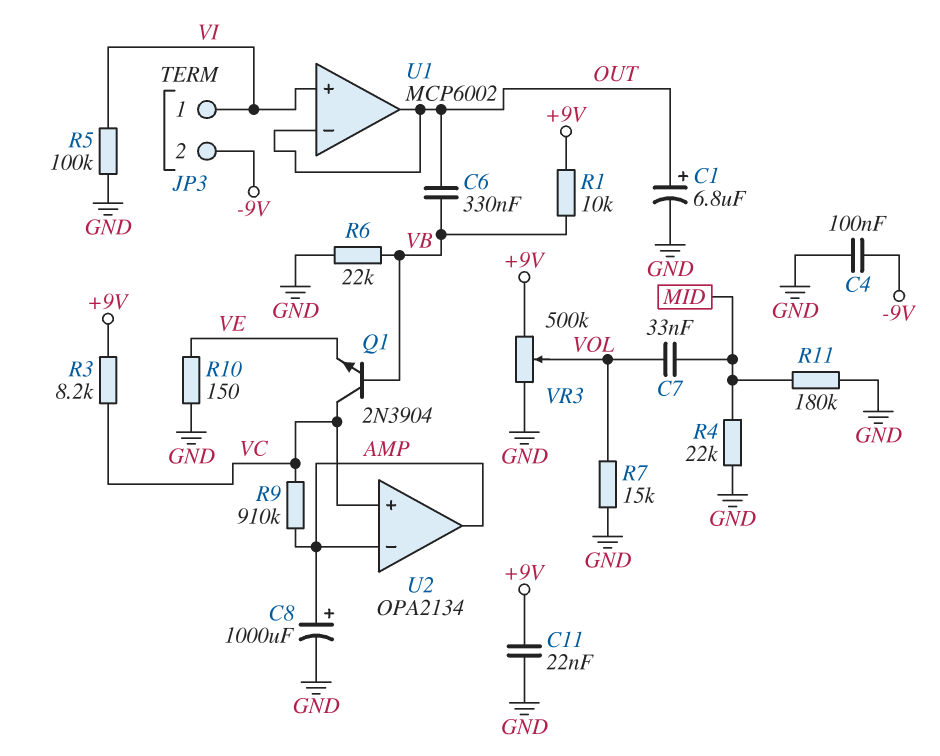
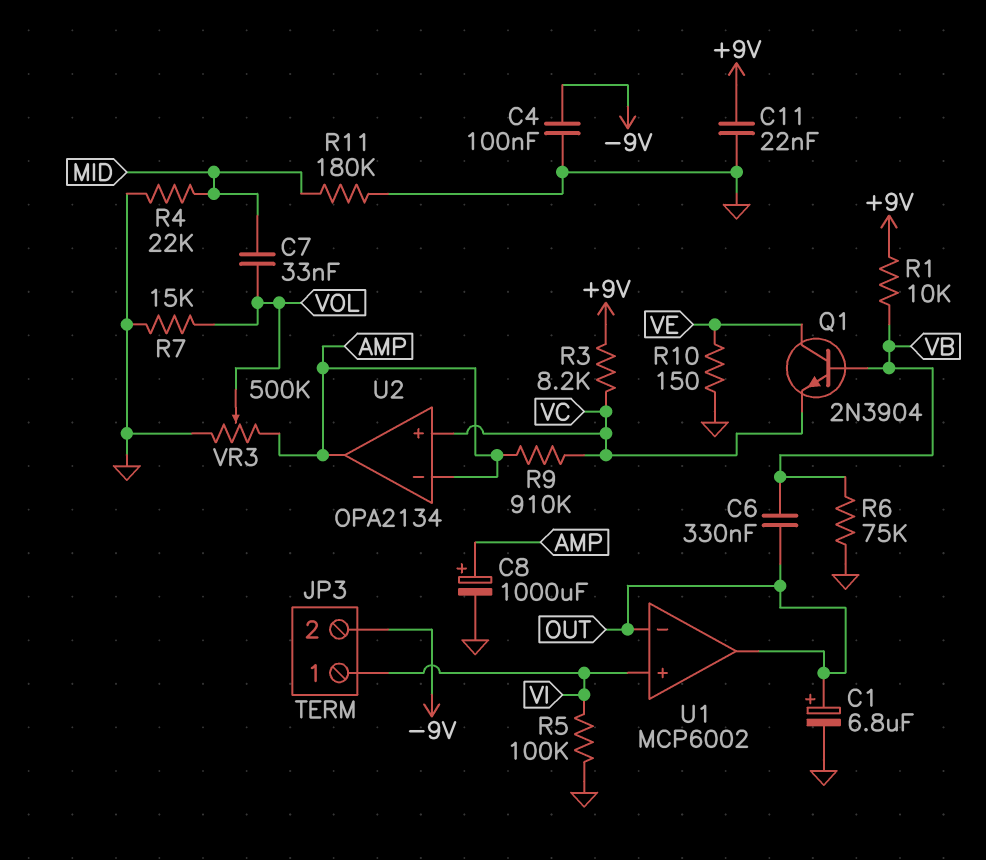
Q1: NPN 2N3904 (B VB, C VC, E VE) -> NPN 2N3904 (B VB, C VE, E VC)
R6: 22k (GND, VB) -> 75k (GND, VB)
VR3: 500k (+9V, GND, wiper VOL) -> 500k (AMP, GND, wiper VOL)

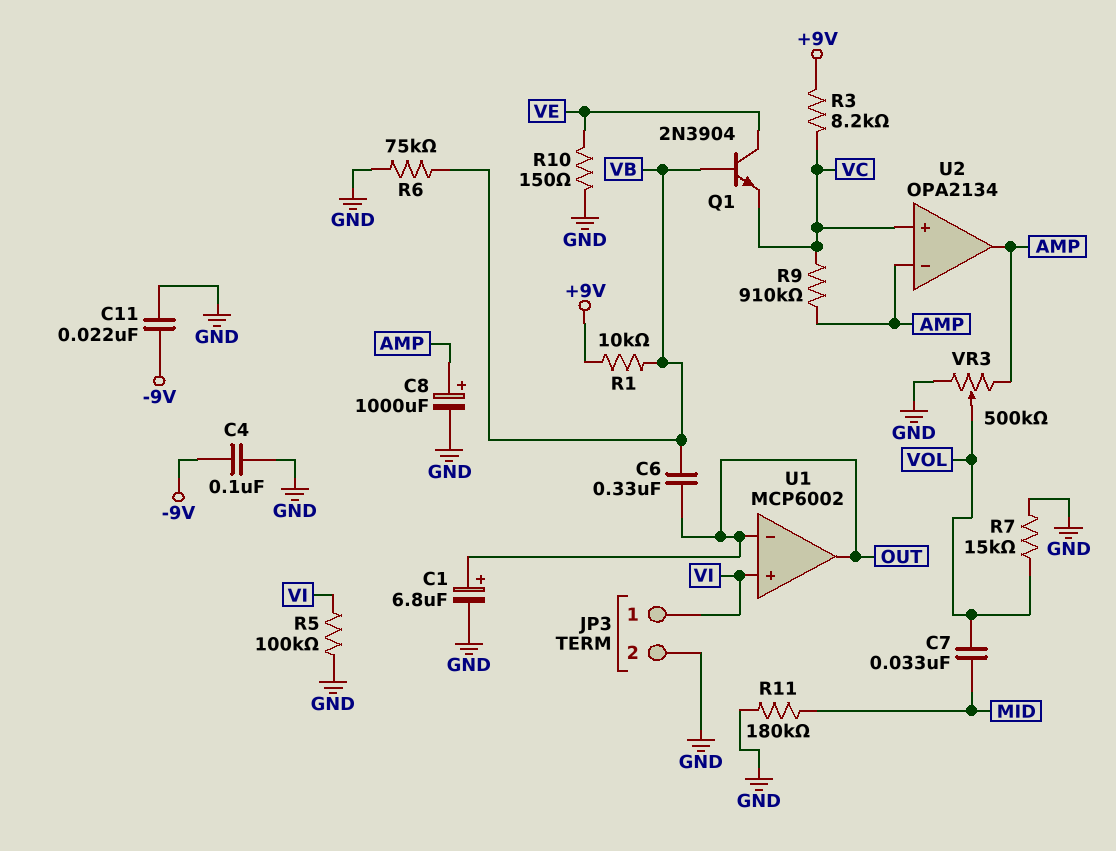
C11: 22nF (+9V, GND) -> 22nF (-9V, GND)
JP3 pin 2: -9V -> GND
R4: 22k (GND, MID) -> none

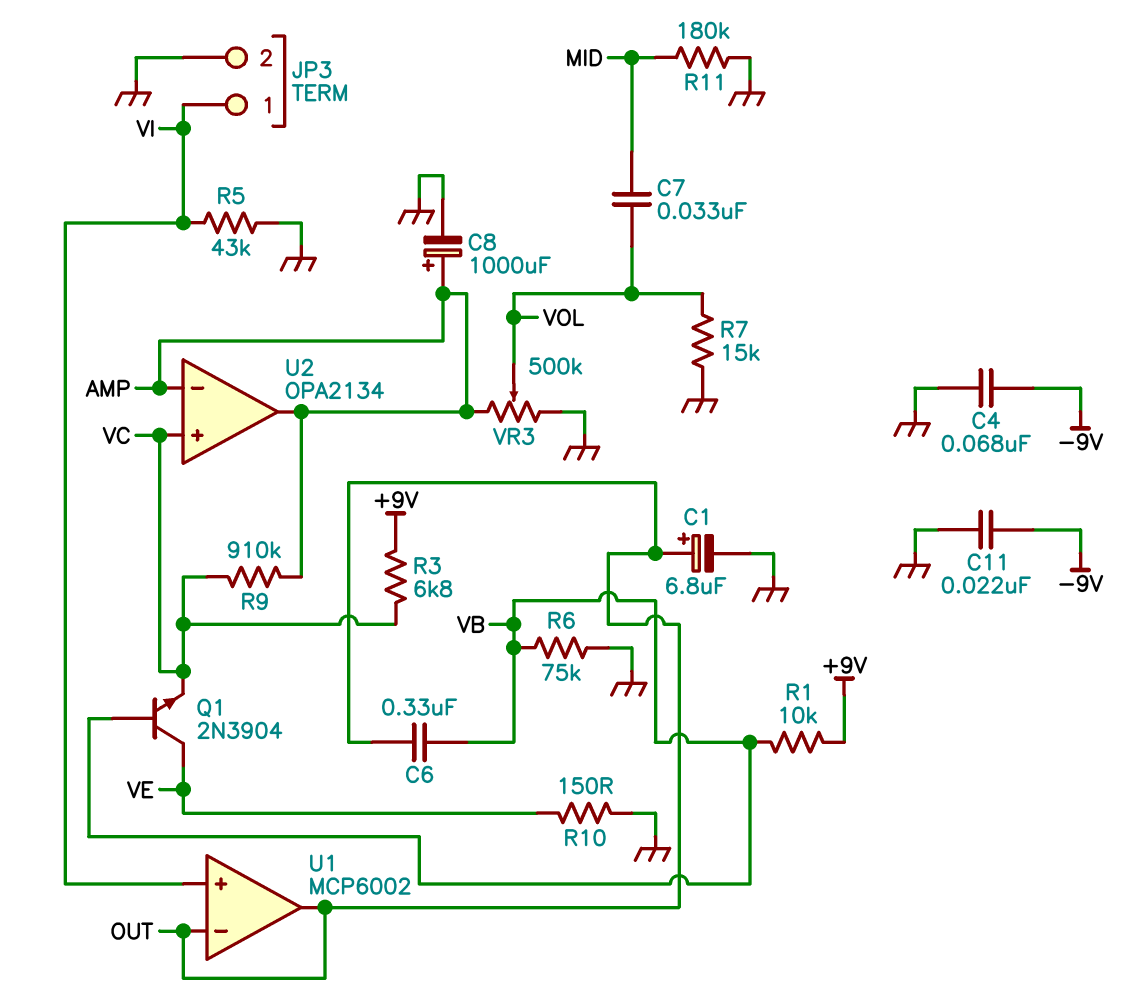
C4: 100nF (-9V, GND) -> 68nF (-9V, GND)
R3: 8.2k (+9V, VC) -> 6.8k (+9V, VC)
R5: 100k (GND, VI) -> 43k (GND, VI)

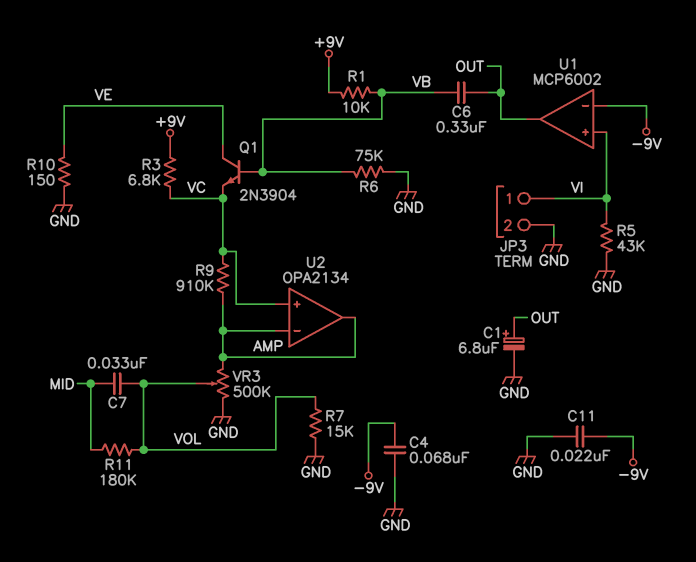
C8: 1000uF (plus AMP, minus GND) -> none
R11: 180k (GND, MID) -> 180k (MID, VOL)
U1 pin in-: OUT -> -9V

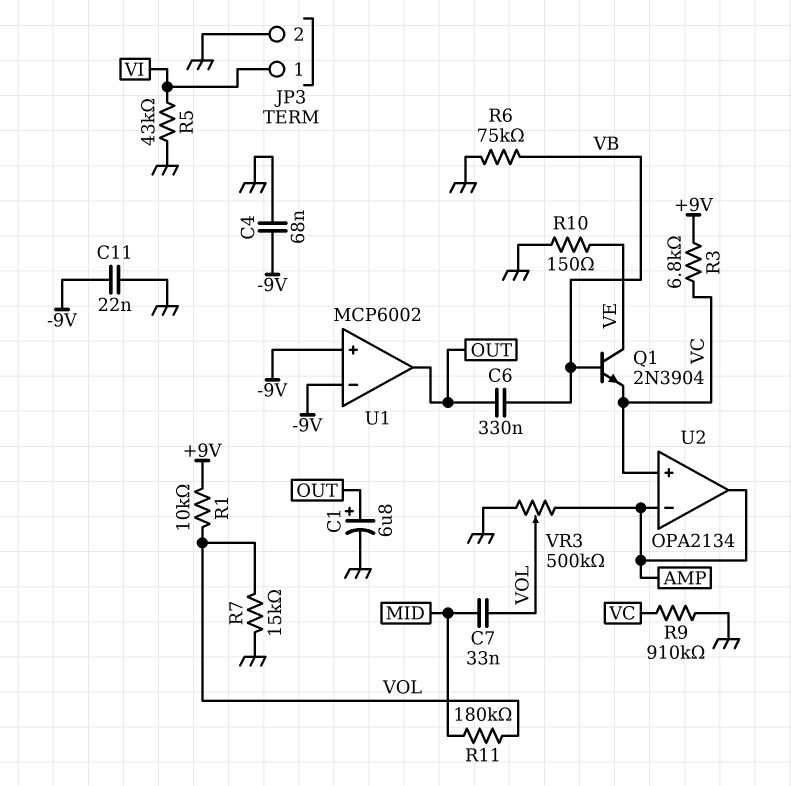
R1: 10k (+9V, VB) -> 10k (+9V, VOL)
R9: 910k (AMP, VC) -> 910k (GND, VC)
U1 pin in+: VI -> -9V

